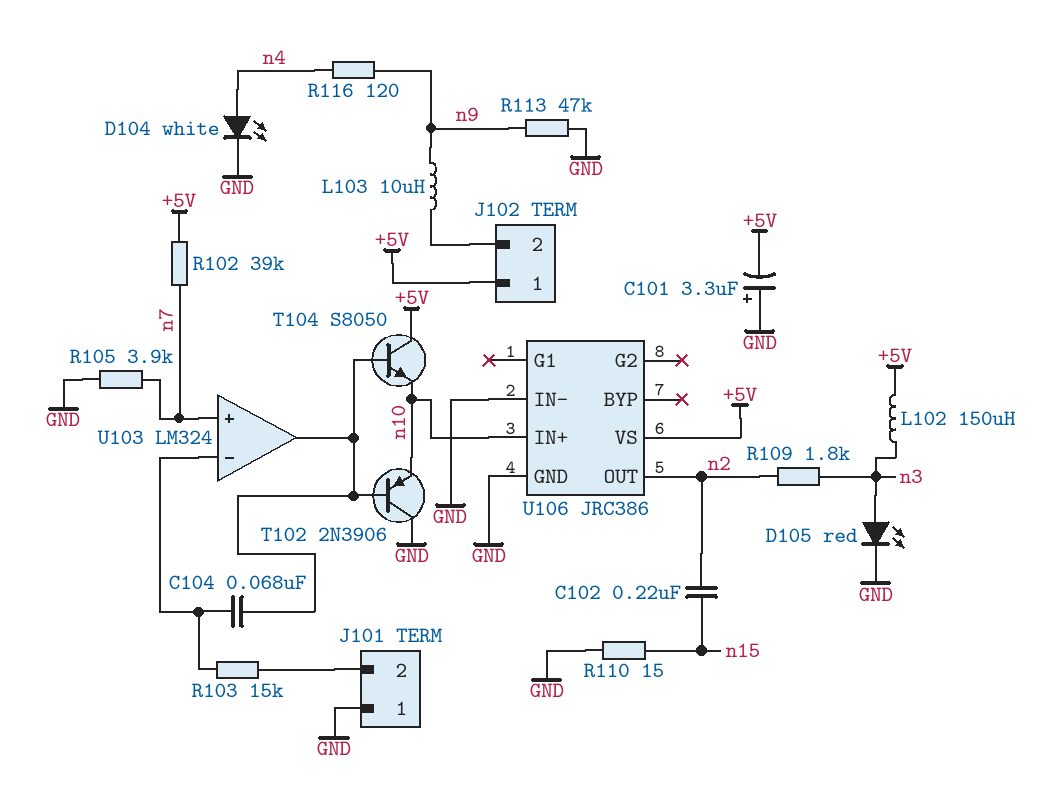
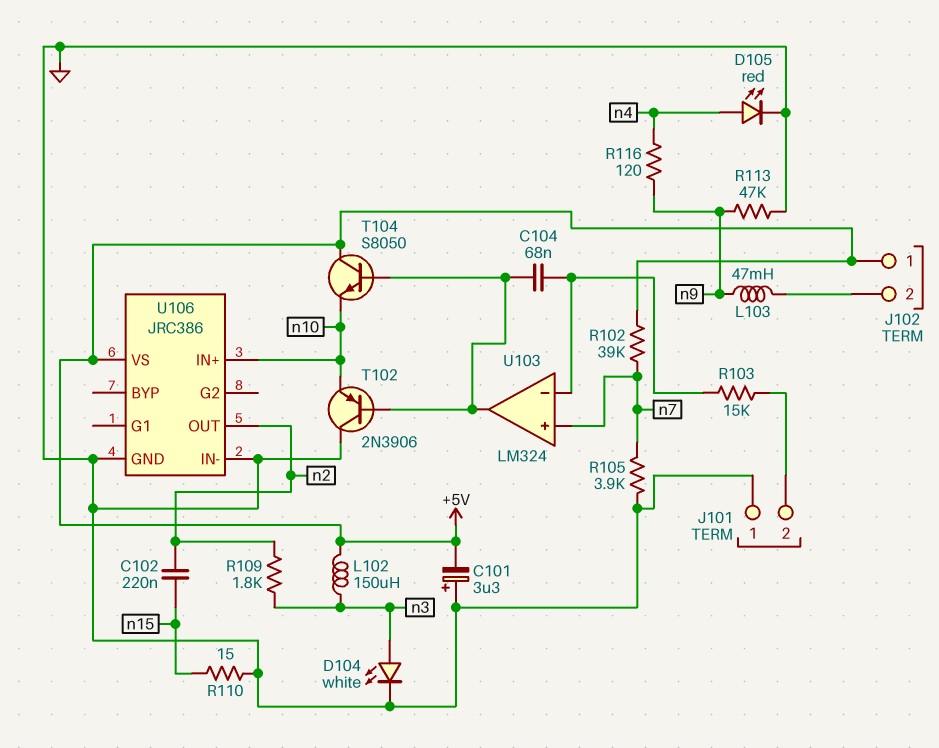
D104: LED white (A n4, K GND) -> LED white (A n3, K GND)
D105: LED red (A n3, K GND) -> LED red (A n4, K GND)
L103: 10uH (J102/2, n9) -> 47mH (J102/2, n9)

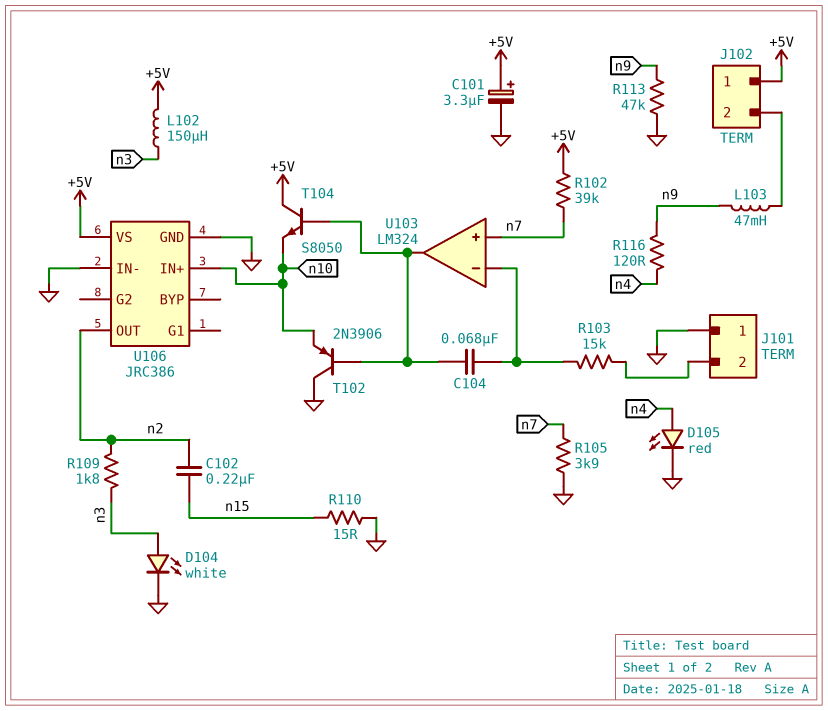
C101: 3.3uF (plus GND, minus +5V) -> 3.3uF (plus +5V, minus GND)

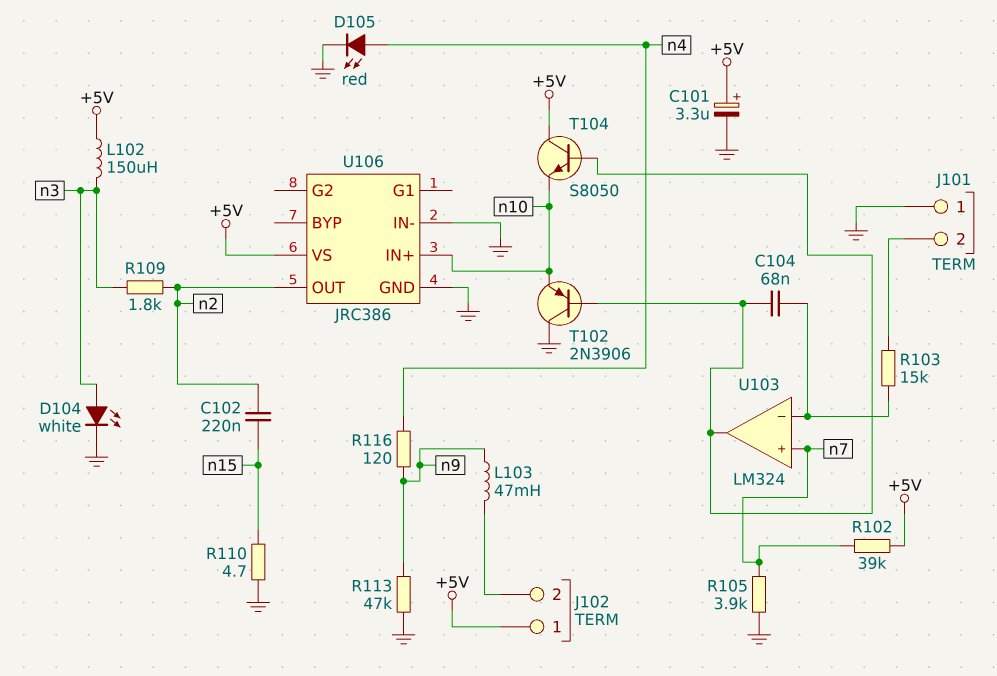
R110: 15 (GND, n15) -> 4.7 (GND, n15)

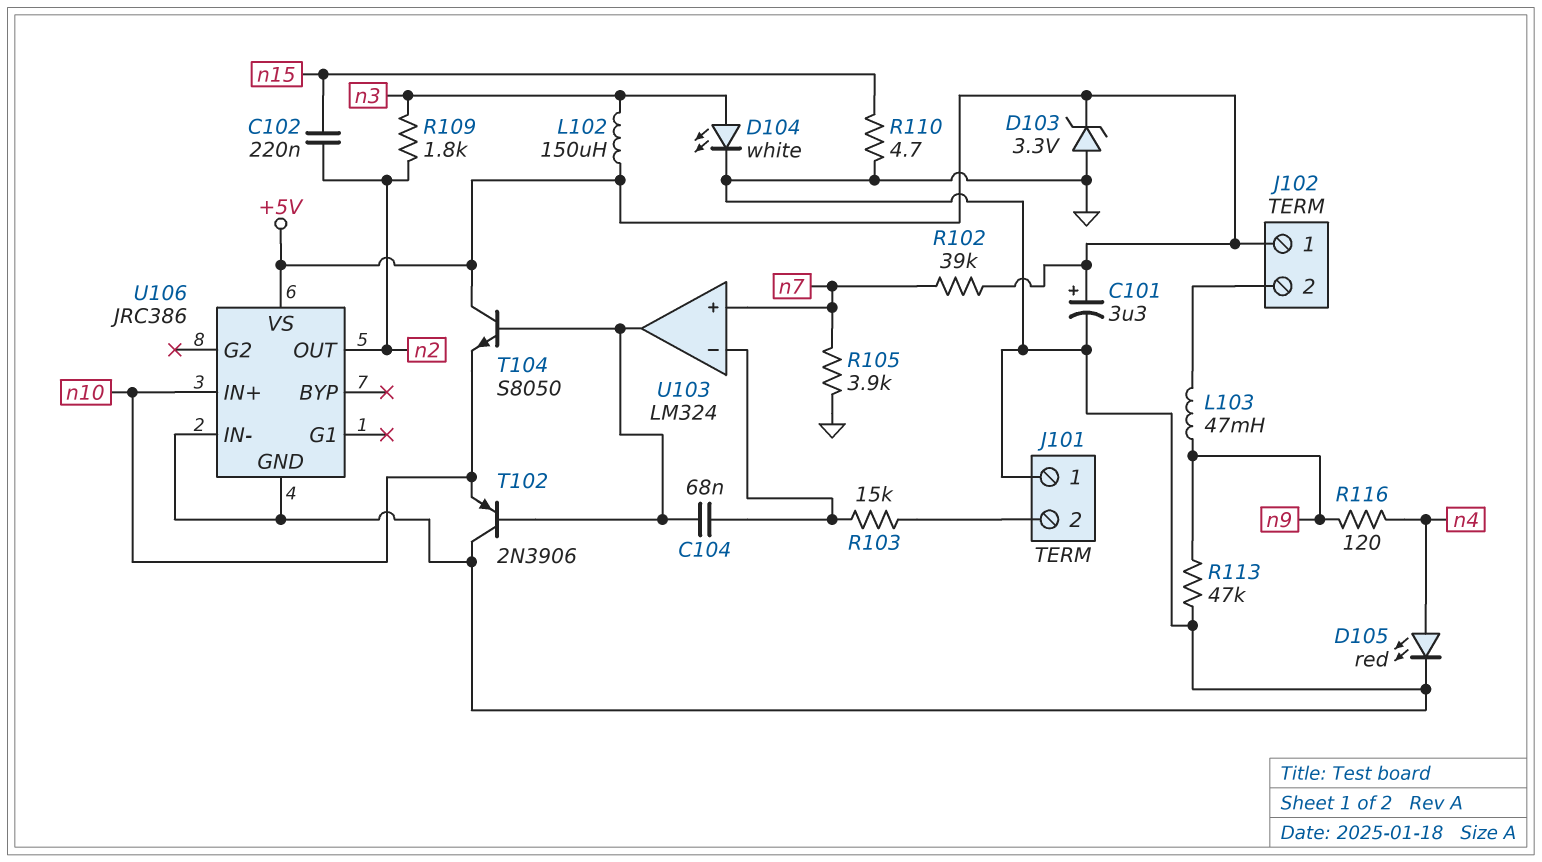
D103: none -> zener 3.3V (A GND, K +5V)

